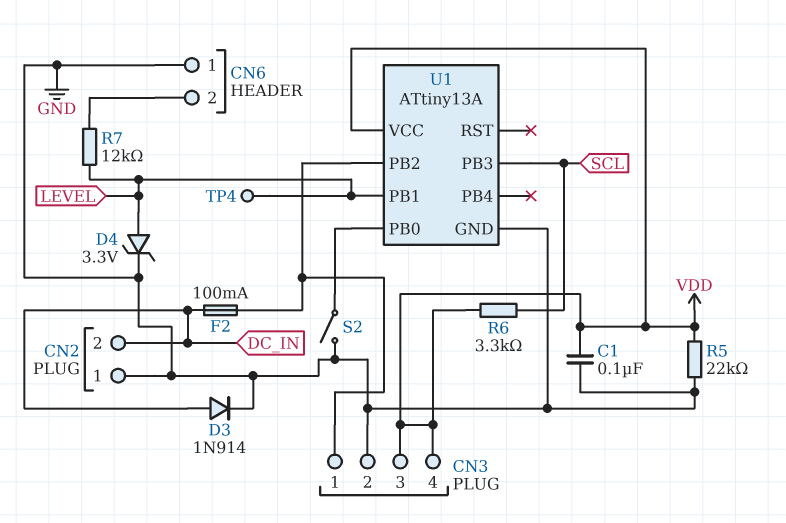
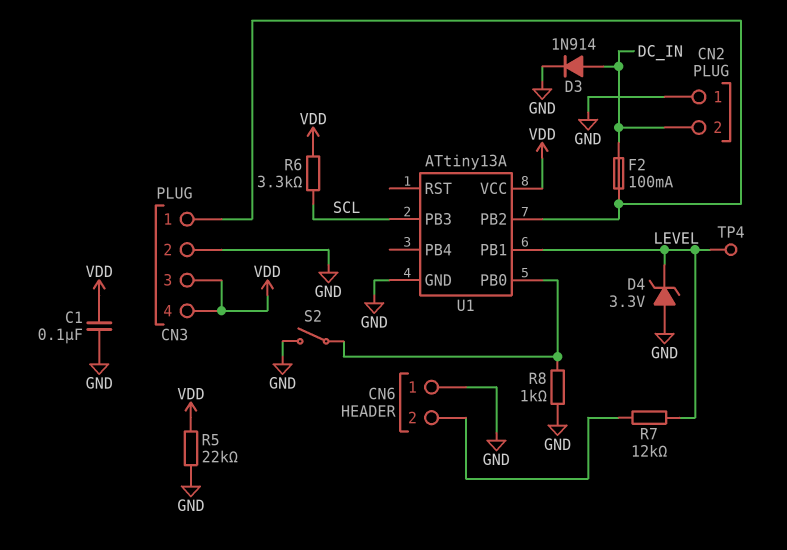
D4: zener 3.3V (A LEVEL, K GND) -> zener 3.3V (A GND, K LEVEL)
R8: none -> 1k (GND, U1/PB0)

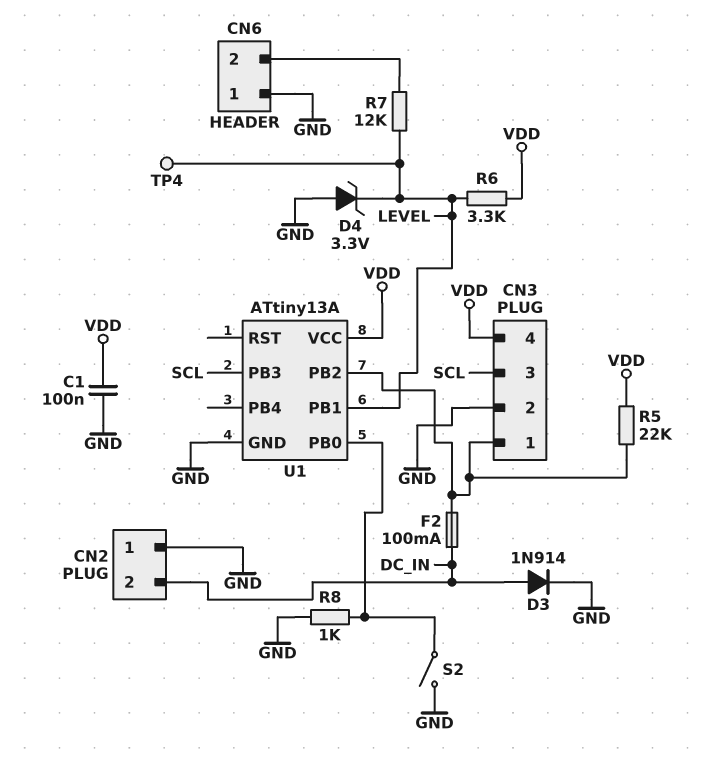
CN3 pin 3: VDD -> SCL
R5: 22k (GND, VDD) -> 22k (CN3/1, VDD)
R6: 3.3k (SCL, VDD) -> 3.3k (LEVEL, VDD)

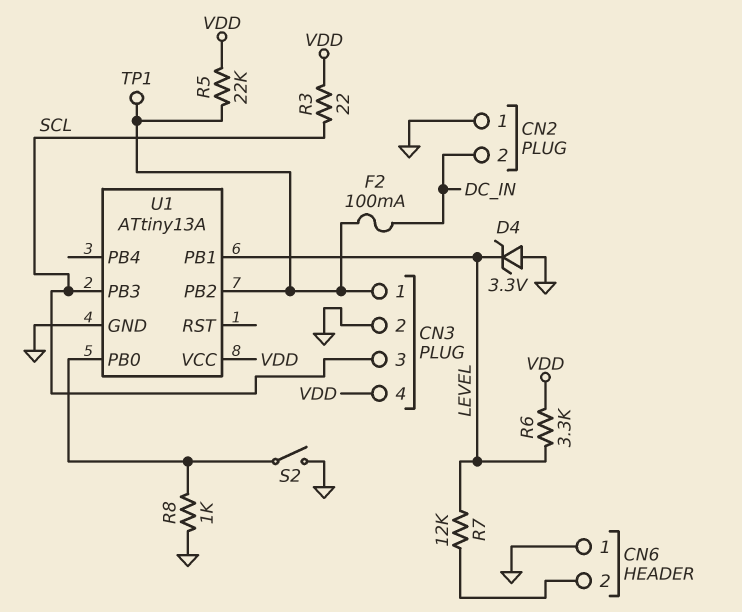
C1: 100nF (GND, VDD) -> none
D3: diode 1N914 (A DC_IN, K GND) -> none
R3: none -> 22 (SCL, VDD)
TP1: none -> test point (CN3/1)
TP4: test point (LEVEL) -> none

